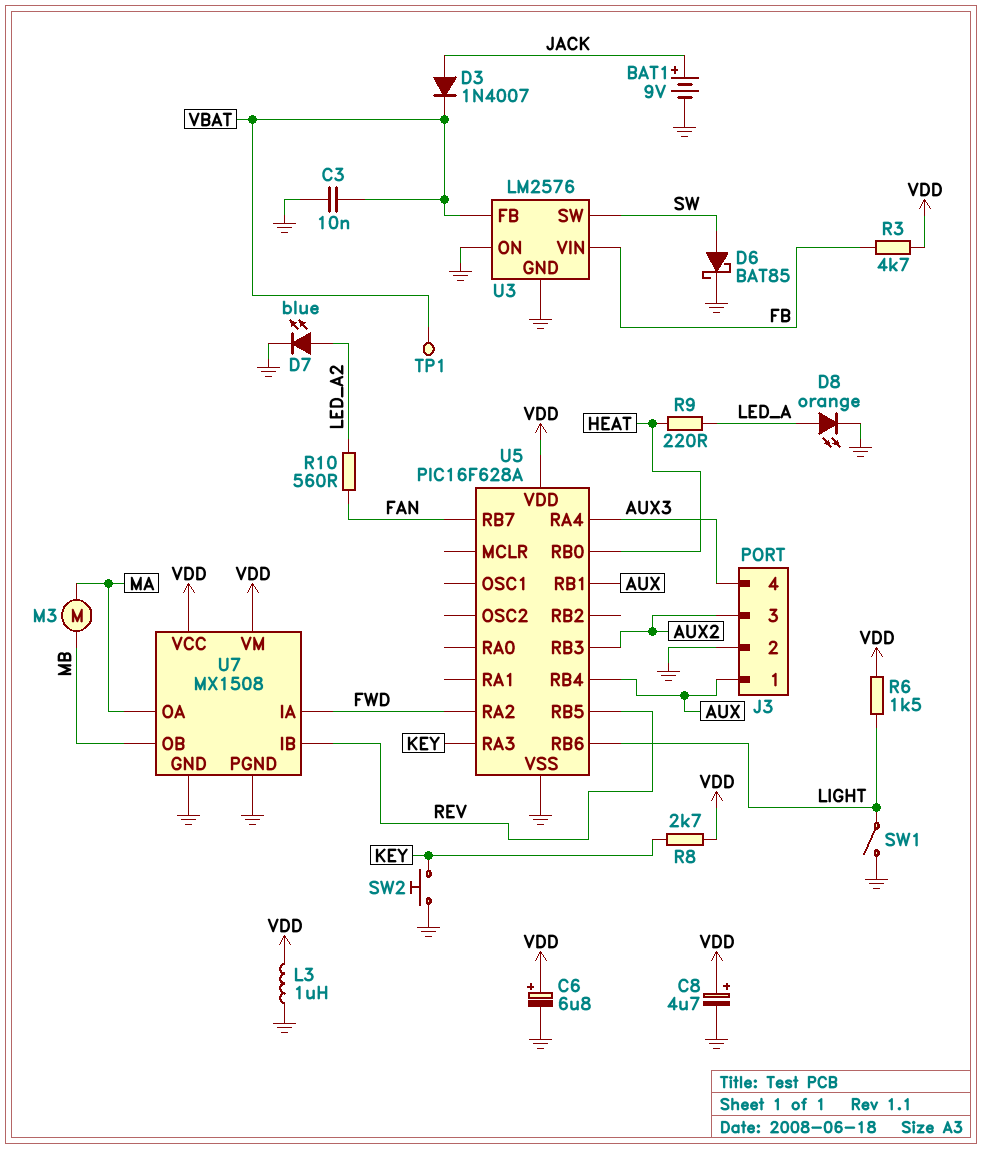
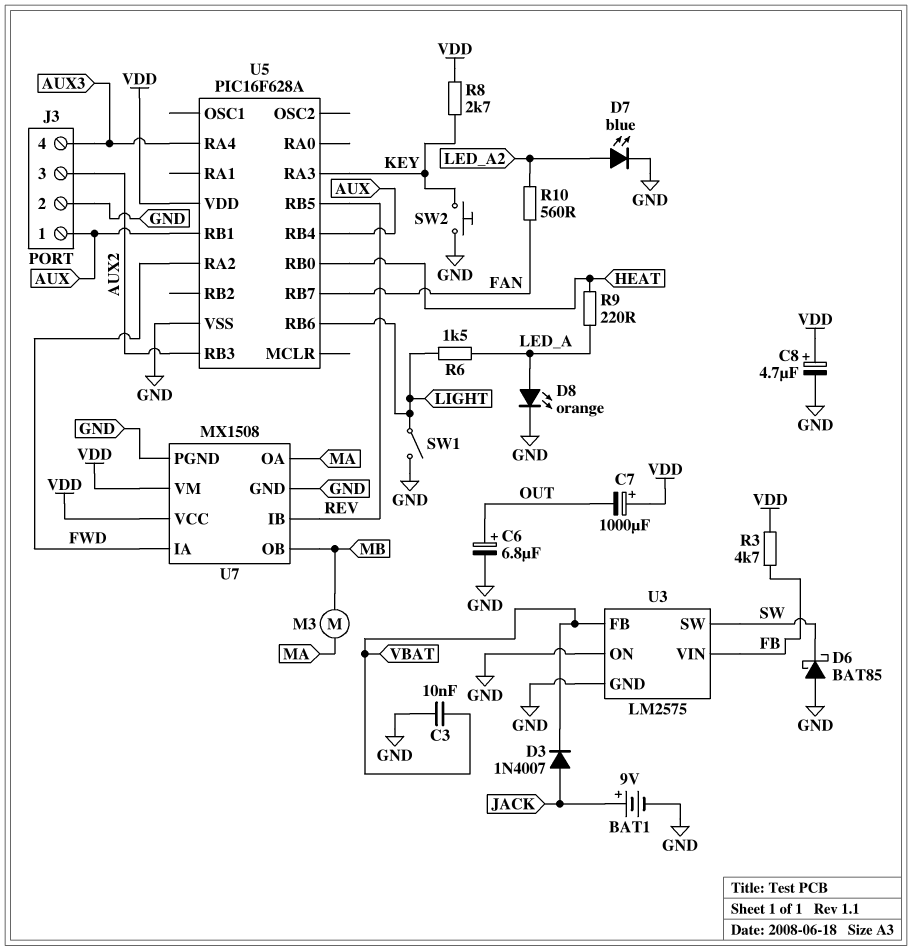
C6: 6.8uF (plus VDD, minus GND) -> 6.8uF (plus OUT, minus GND)
C7: none -> 1000uF (plus VDD, minus OUT)
D6: schottky BAT85 (A SW, K GND) -> schottky BAT85 (A GND, K SW)
L3: 1uH (GND, VDD) -> none
R6: 1.5k (LIGHT, VDD) -> 1.5k (LED_A, LIGHT)
TP1: test point (VBAT) -> none
U3: LM2576 -> LM2575

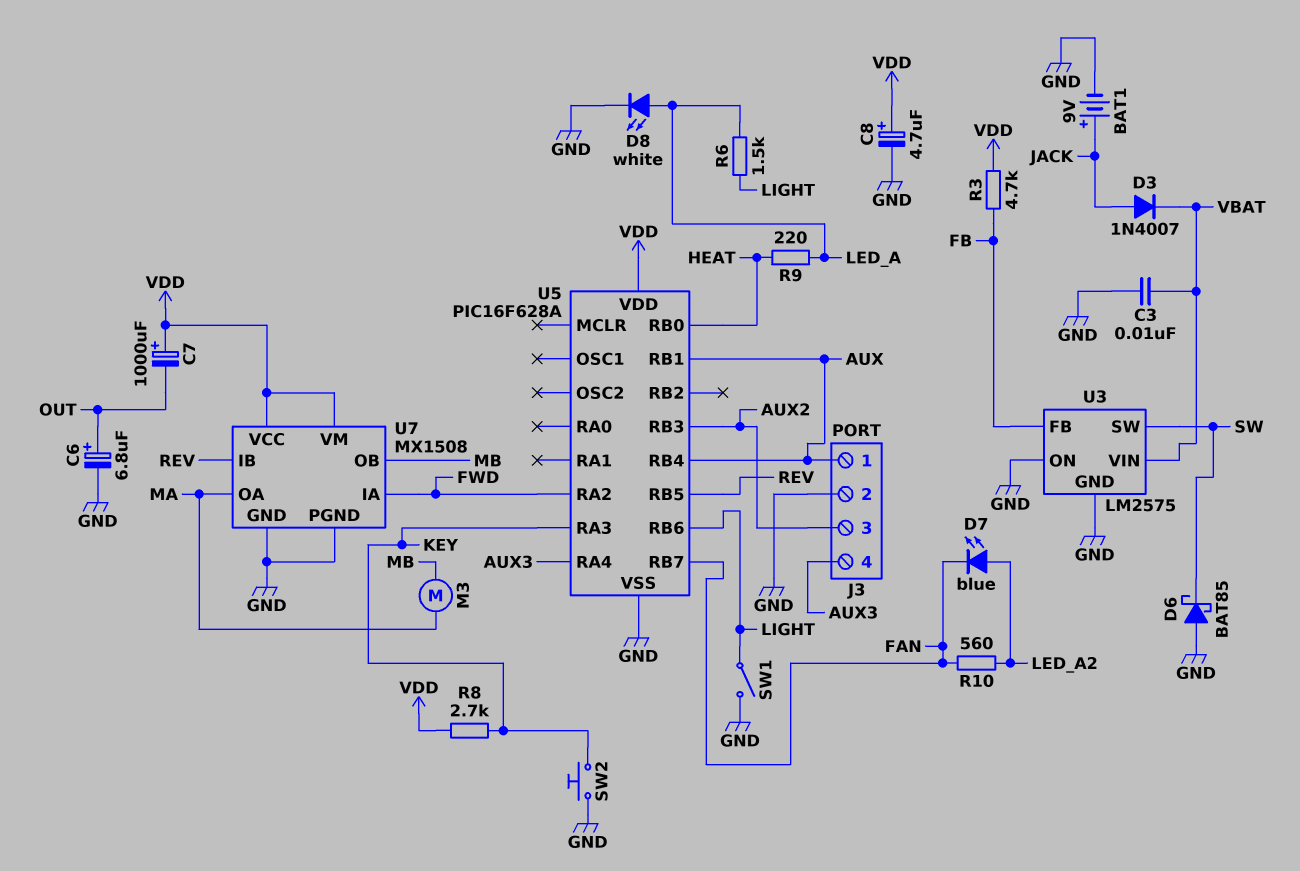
D7: LED blue (A LED_A2, K GND) -> LED blue (A LED_A2, K FAN)
D8: LED orange (A LED_A, K GND) -> LED white (A LED_A, K GND)
U3 pin FB: VBAT -> FB
U3 pin VIN: FB -> VBAT

